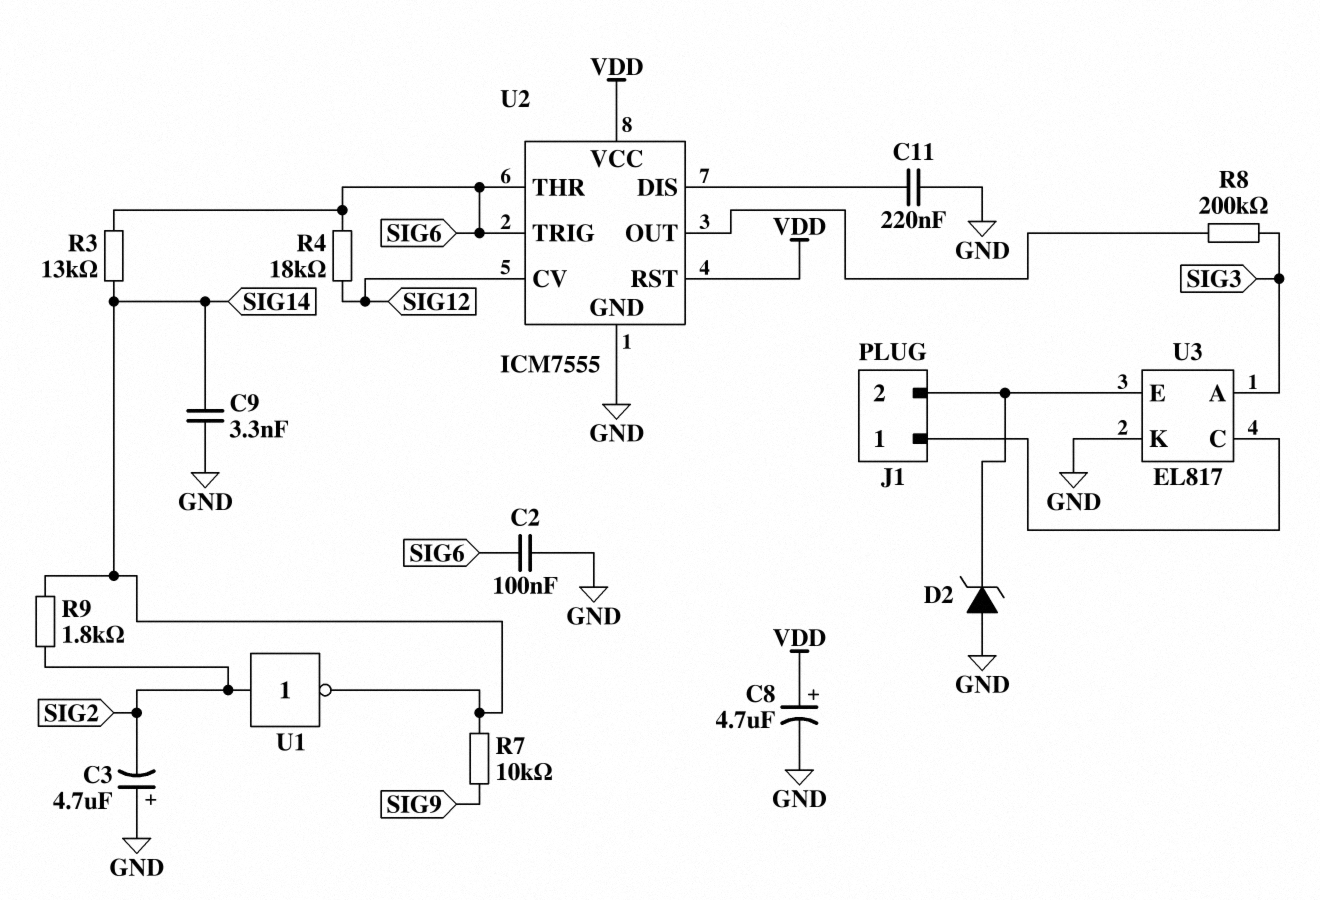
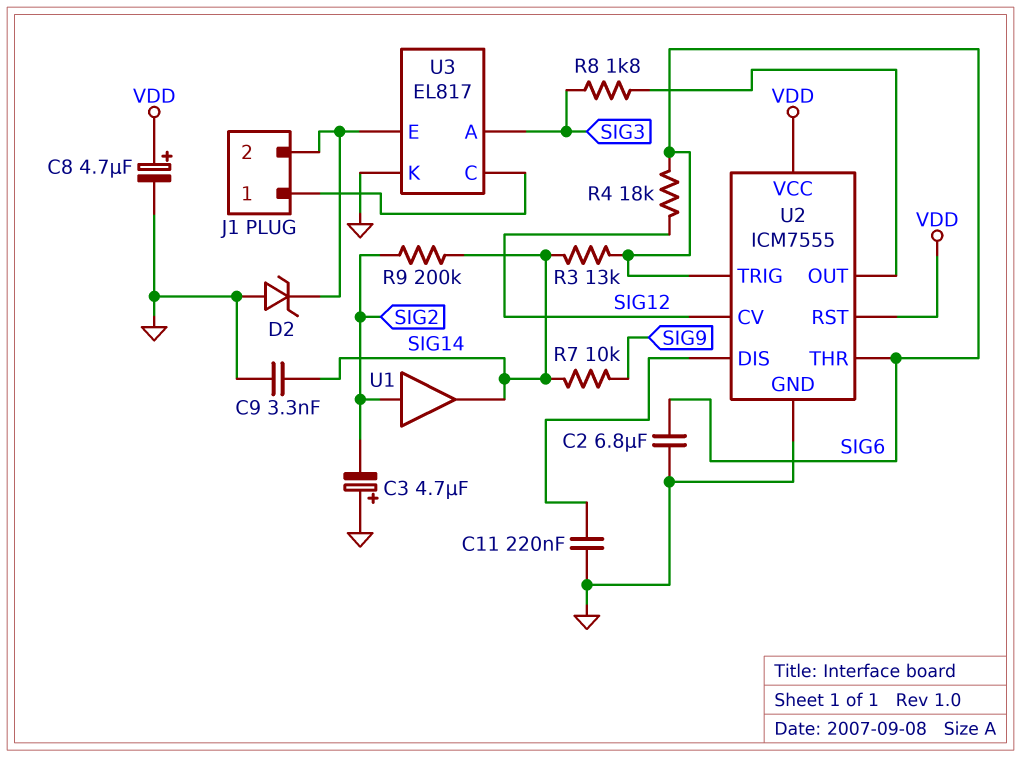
C2: 100nF (GND, SIG6) -> 6.8uF (GND, SIG6)
R8: 200k (SIG3, U2/OUT) -> 1.8k (SIG3, U2/OUT)
R9: 1.8k (SIG2, SIG14) -> 200k (SIG2, SIG14)
U1: NOT (in SIG2, out SIG14) -> buffer (in SIG2, out SIG14)

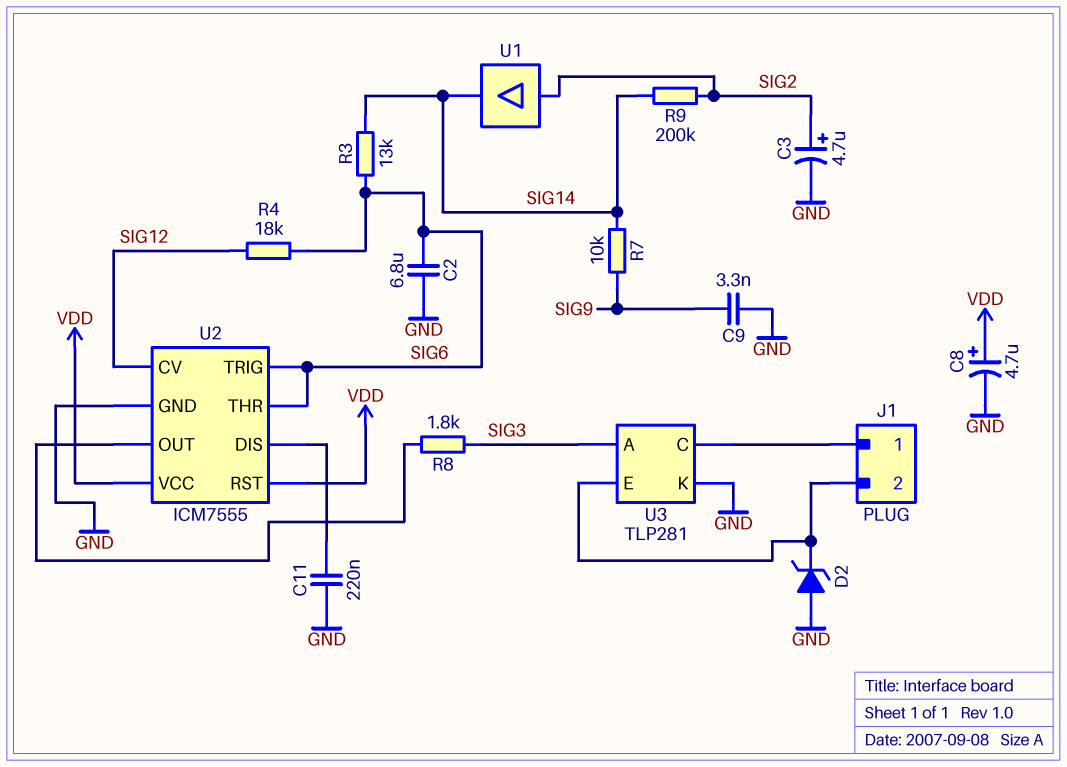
C3: 4.7uF (plus GND, minus SIG2) -> 4.7uF (plus SIG2, minus GND)
C9: 3.3nF (GND, SIG14) -> 3.3nF (GND, SIG9)
U3: EL817 -> TLP281

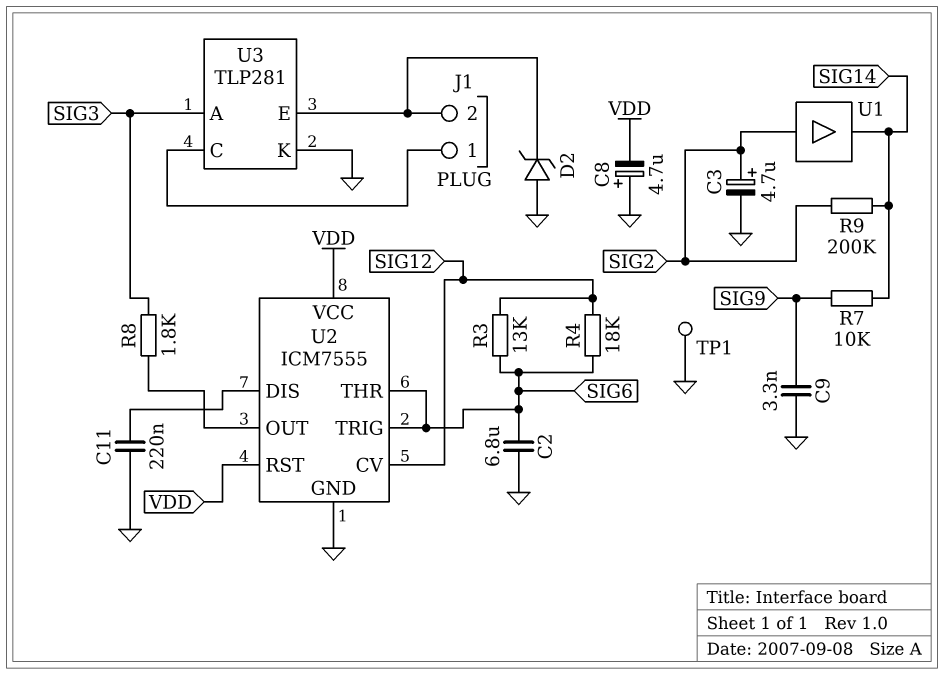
C8: 4.7uF (plus VDD, minus GND) -> 4.7uF (plus GND, minus VDD)
R3: 13k (SIG6, SIG14) -> 13k (SIG6, SIG12)
TP1: none -> test point (GND)

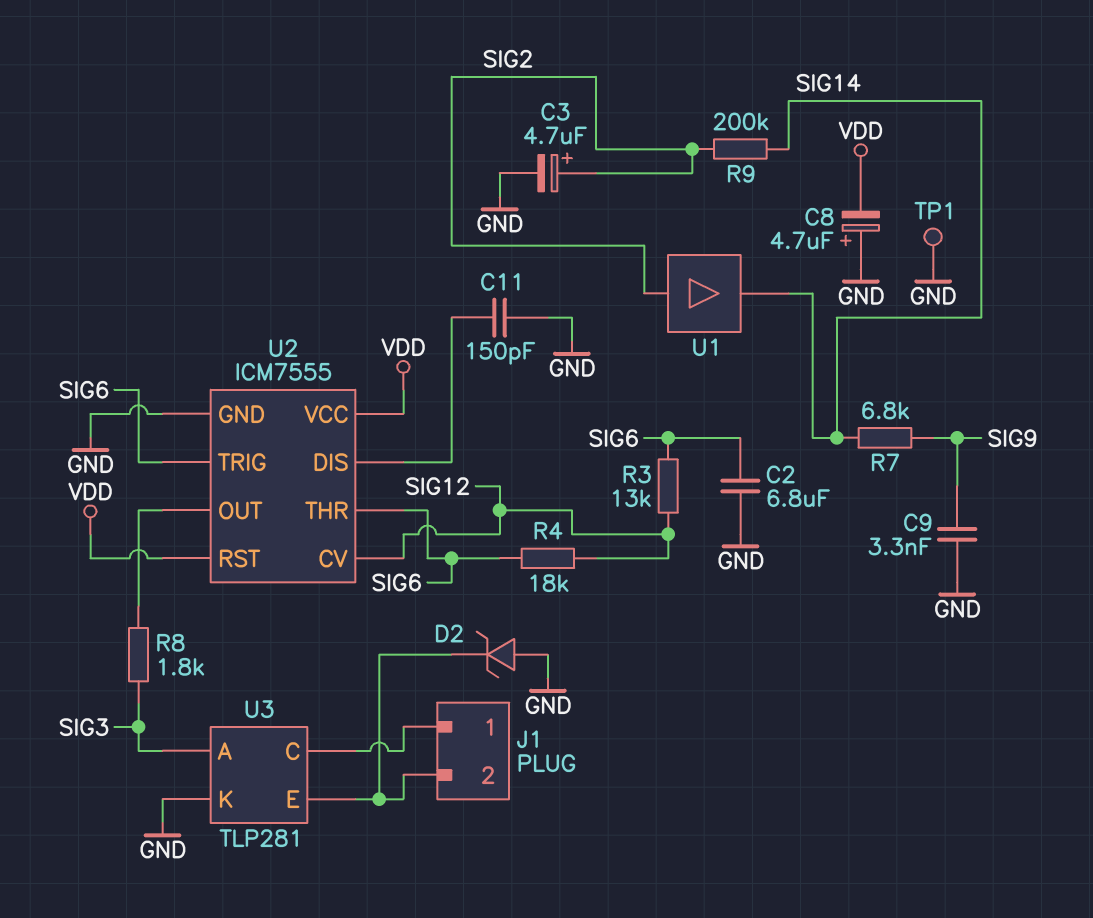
C11: 220nF (GND, U2/DIS) -> 150pF (GND, U2/DIS)
R7: 10k (SIG9, SIG14) -> 6.8k (SIG9, SIG14)

